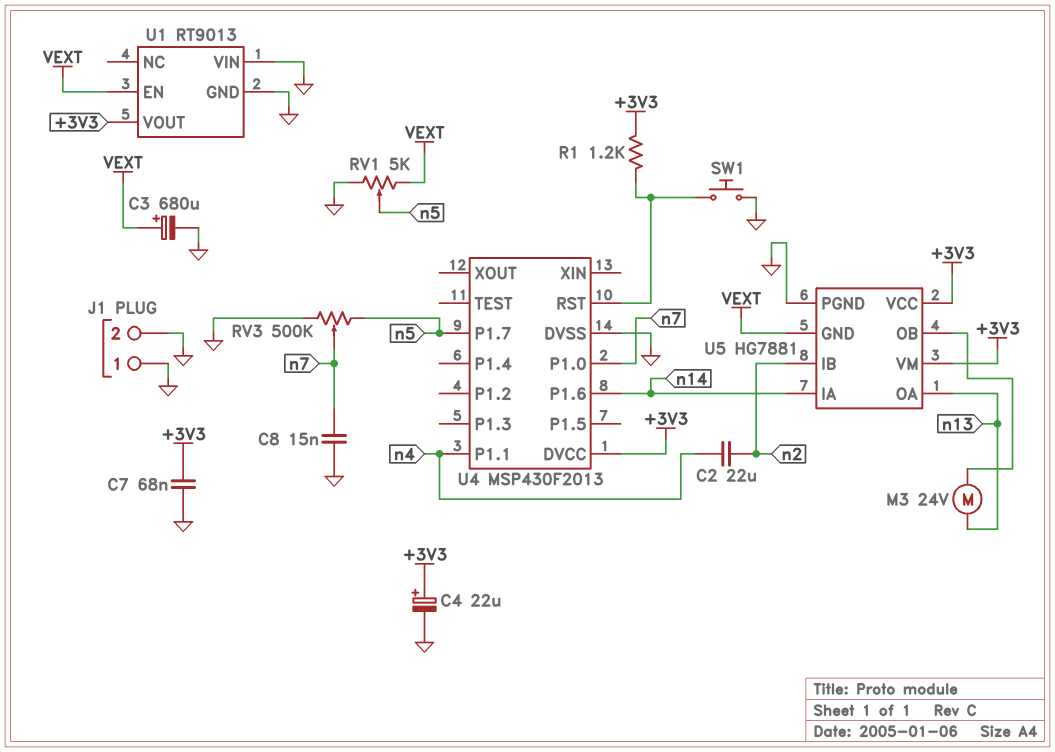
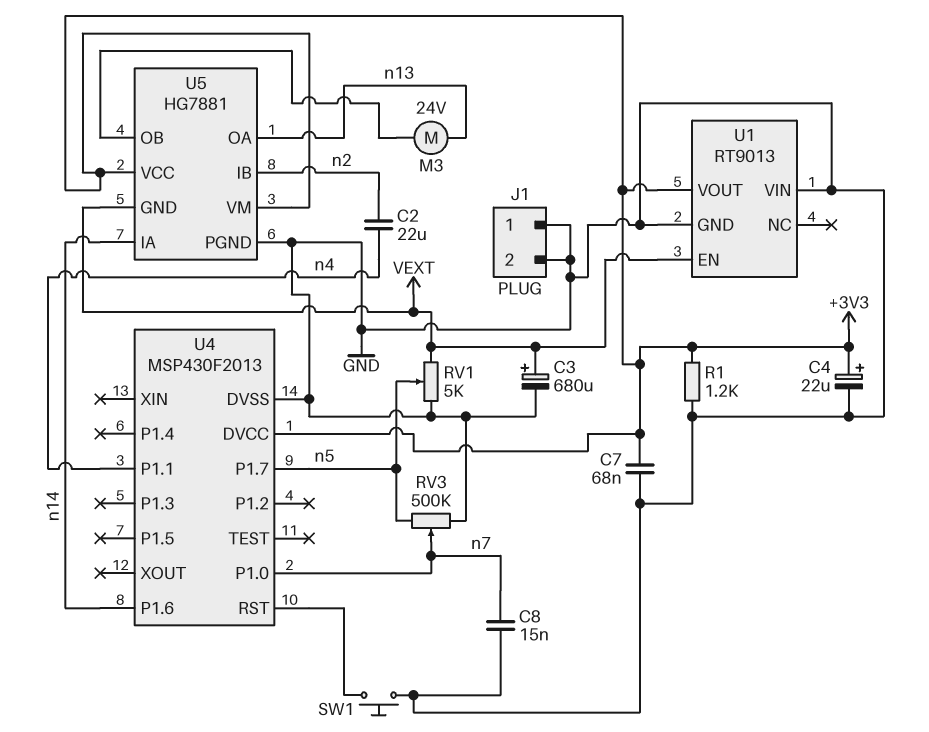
R1: 1.2k (+3V3, U4/RST) -> 1.2k (+3V3, GND)

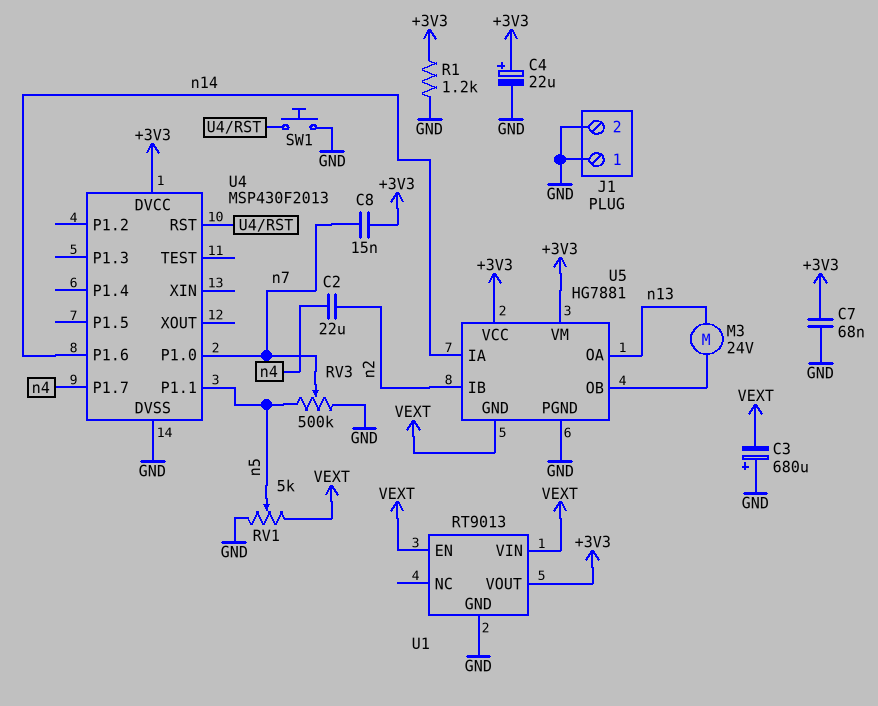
C3: 680uF (plus VEXT, minus GND) -> 680uF (plus GND, minus VEXT)
C8: 15nF (GND, n7) -> 15nF (+3V3, n7)
U1 pin VIN: GND -> VEXT
U4 pin P1.1: n4 -> n5
U4 pin P1.7: n5 -> n4

